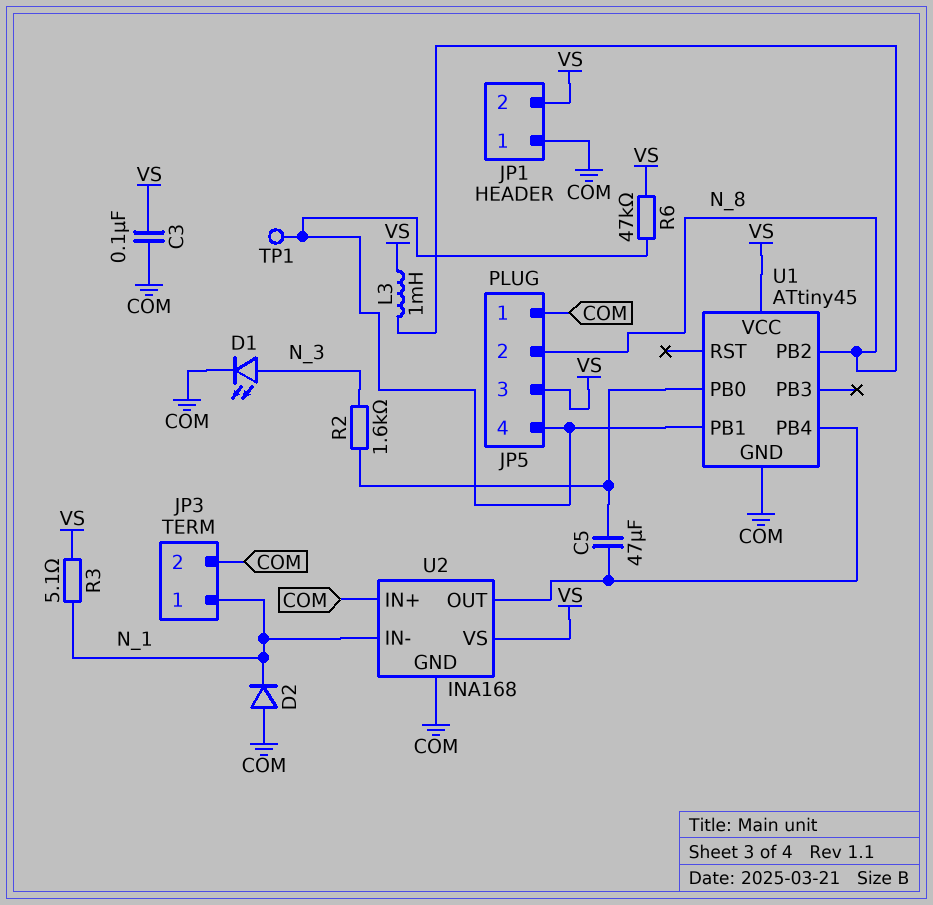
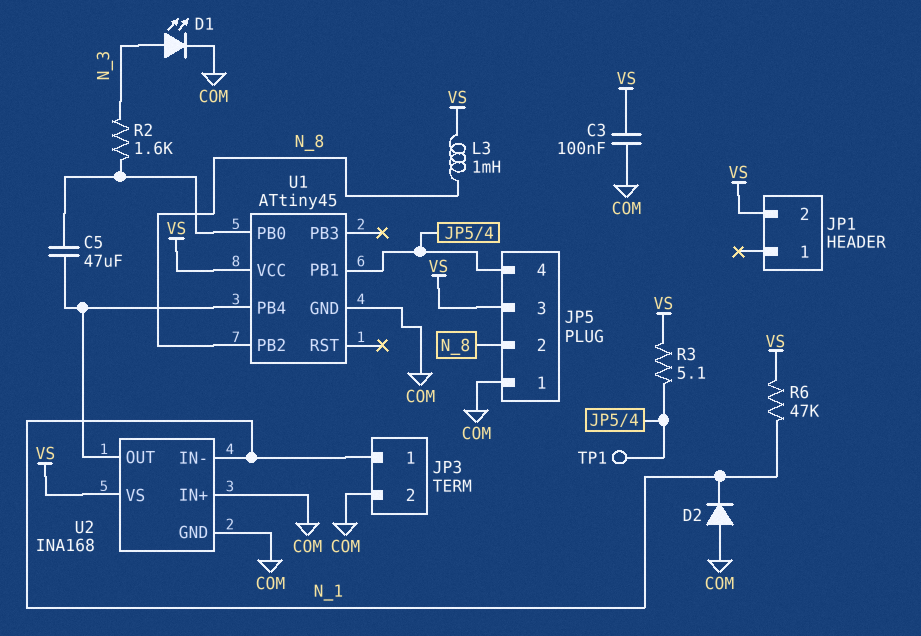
JP1 pin 1: COM -> none
R3: 5.1 (N_1, VS) -> 5.1 (JP5/4, VS)
R6: 47k (JP5/4, VS) -> 47k (N_1, VS)

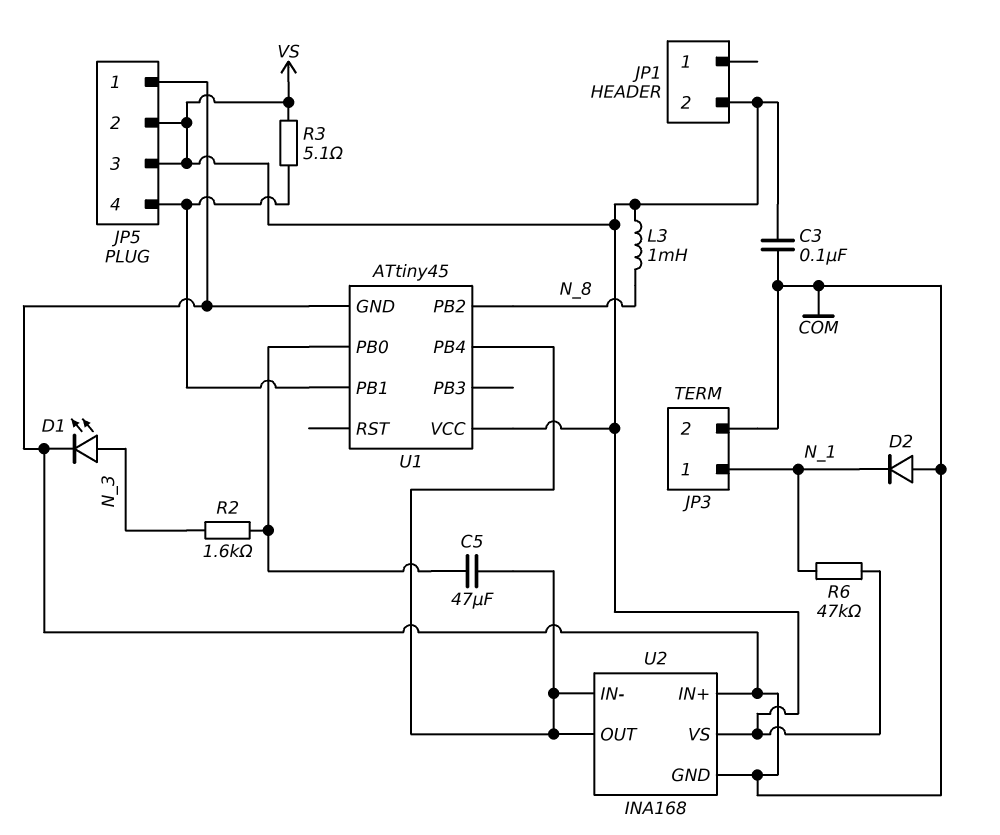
JP5 pin 2: N_8 -> VS
TP1: test point (JP5/4) -> none
U2 pin IN-: N_1 -> U1/PB4

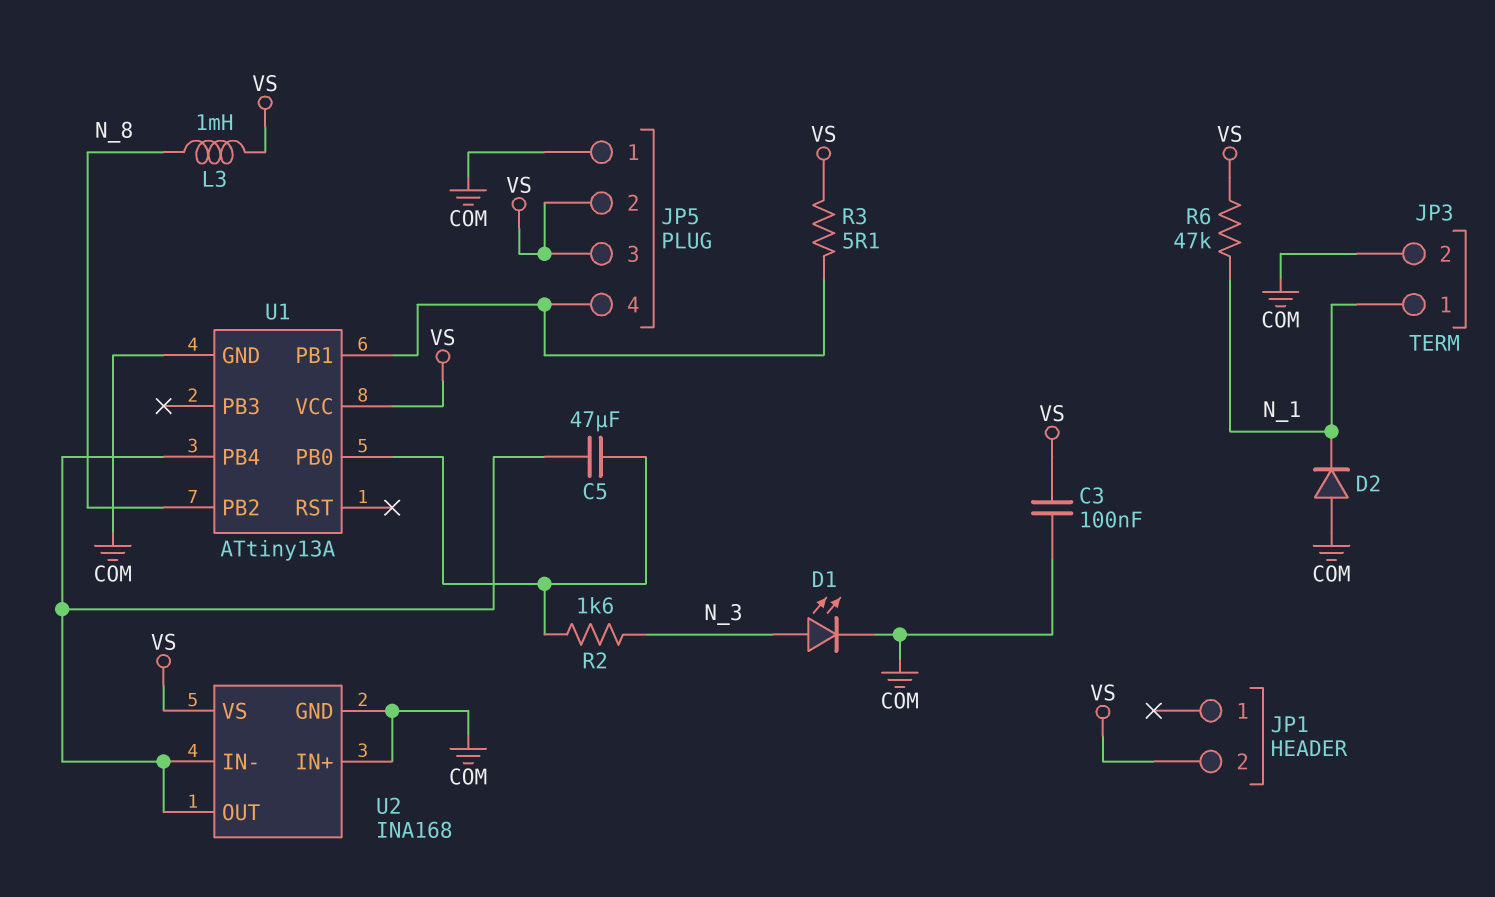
U1: ATtiny45 -> ATtiny13A

